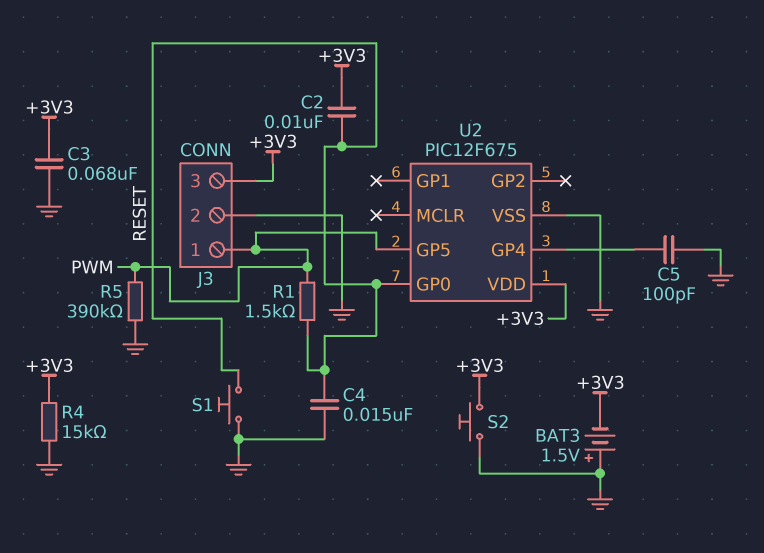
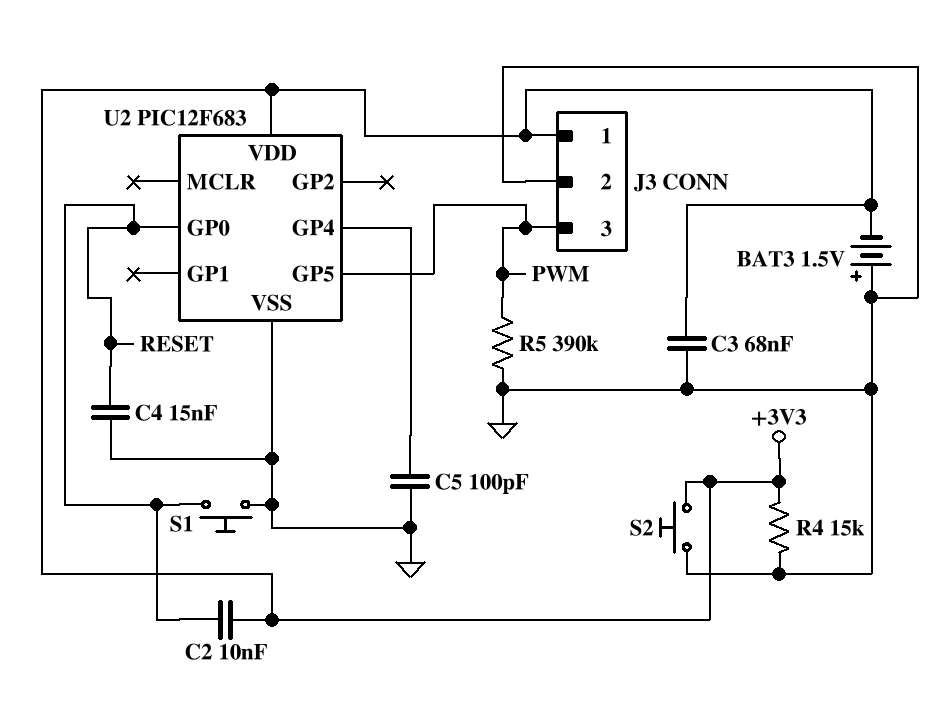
J3 pin 1: PWM -> +3V3
J3 pin 3: +3V3 -> PWM
R1: 1.5k (PWM, RESET) -> none
U2: PIC12F675 -> PIC12F683

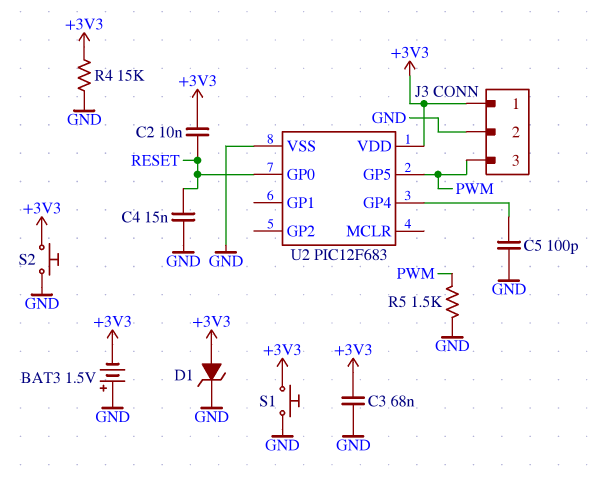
D1: none -> zener (A +3V3, K GND)
R5: 390k (GND, PWM) -> 1.5k (GND, PWM)
S1: button (GND, RESET) -> button (+3V3, GND)

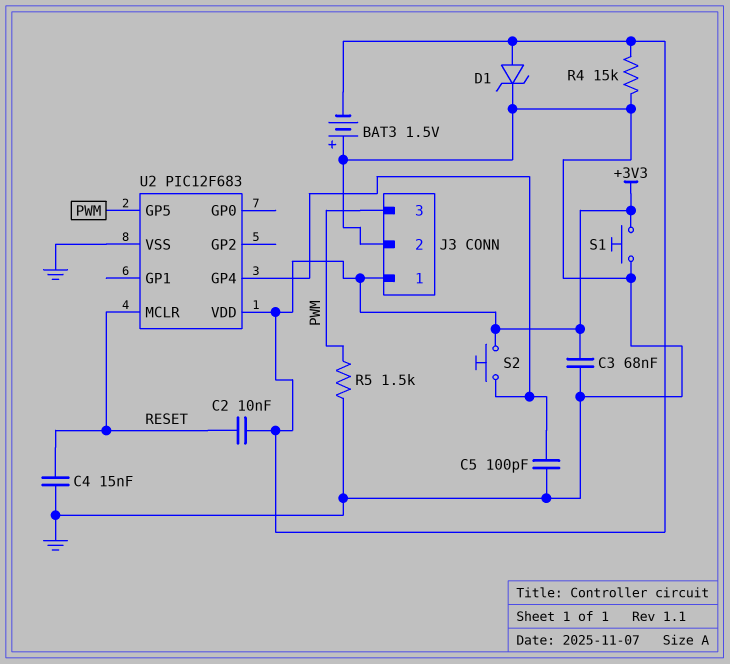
S2: button (+3V3, GND) -> button (+3V3, U2/GP4)
U2 pin GP0: RESET -> none
U2 pin MCLR: none -> RESET

